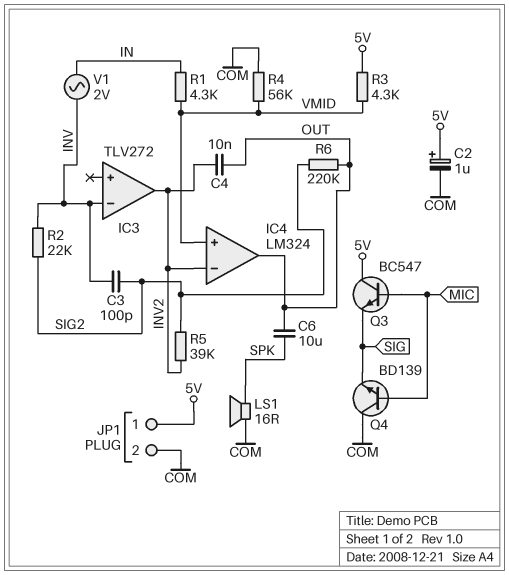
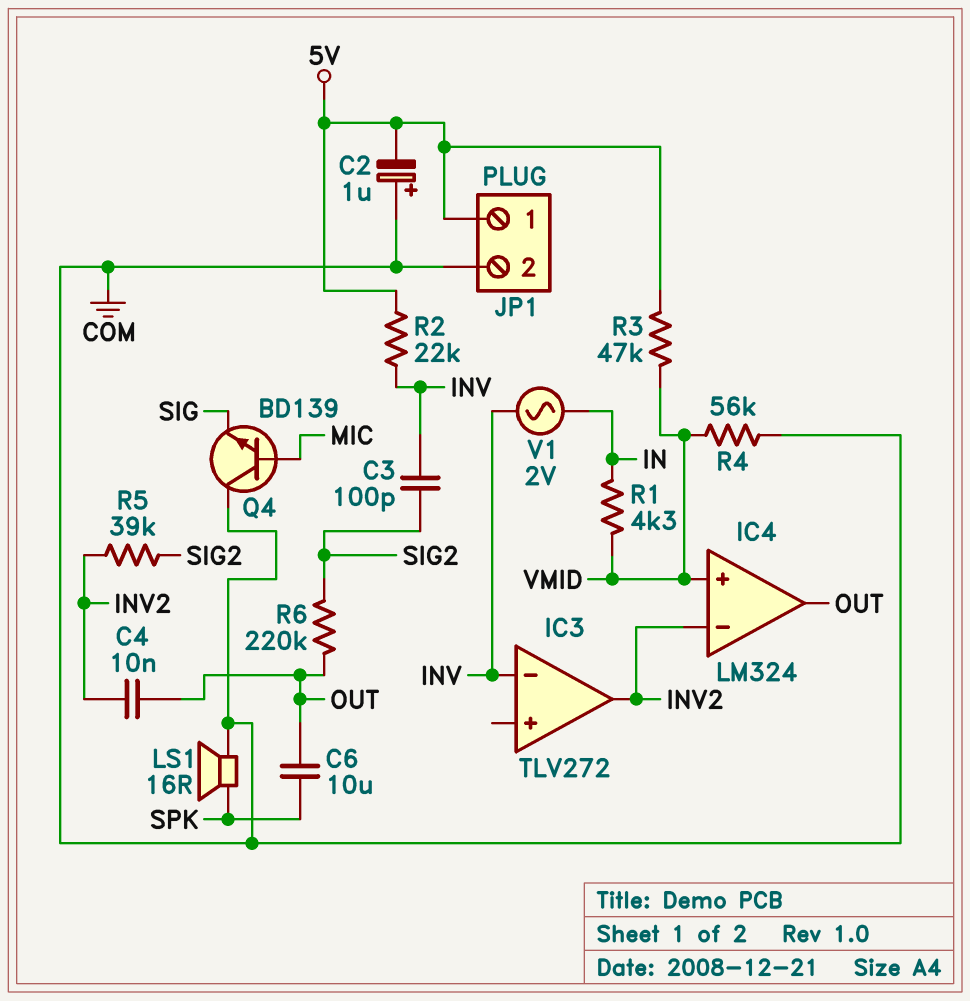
C2: 1uF (plus 5V, minus COM) -> 1uF (plus COM, minus 5V)
Q3: NPN BC547 (B MIC, C 5V, E SIG) -> none
R2: 22k (INV, SIG2) -> 22k (5V, INV)
R3: 4.3k (5V, VMID) -> 47k (5V, VMID)

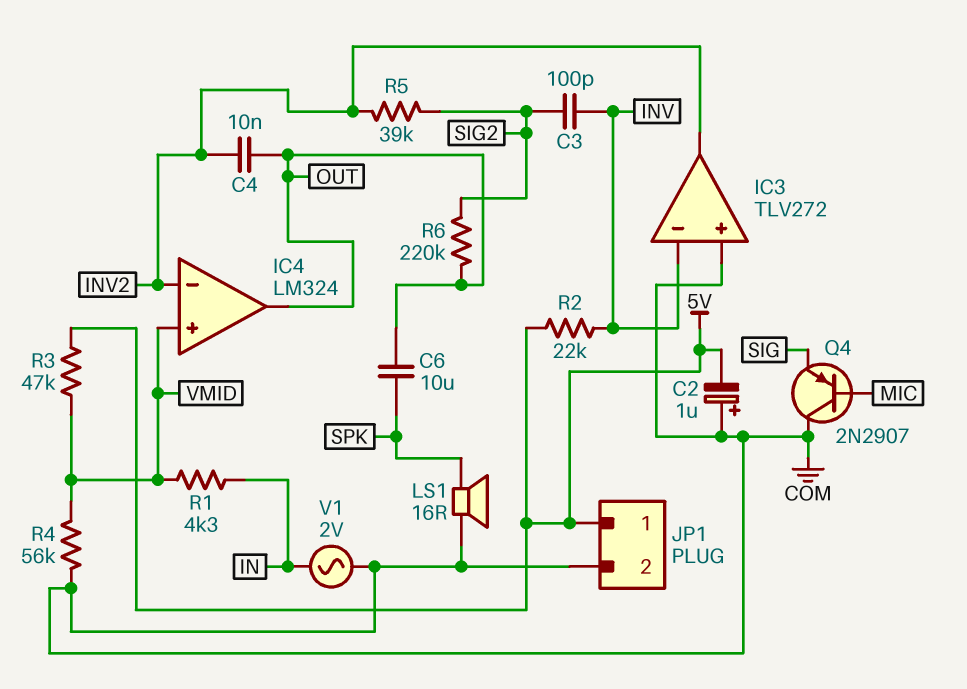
IC3 pin in+: none -> COM
Q4: NPN BD139 (B MIC, C COM, E SIG) -> PNP 2N2907 (B MIC, C COM, E SIG)
V1: AC 2V (IN, INV) -> AC 2V (COM, IN)

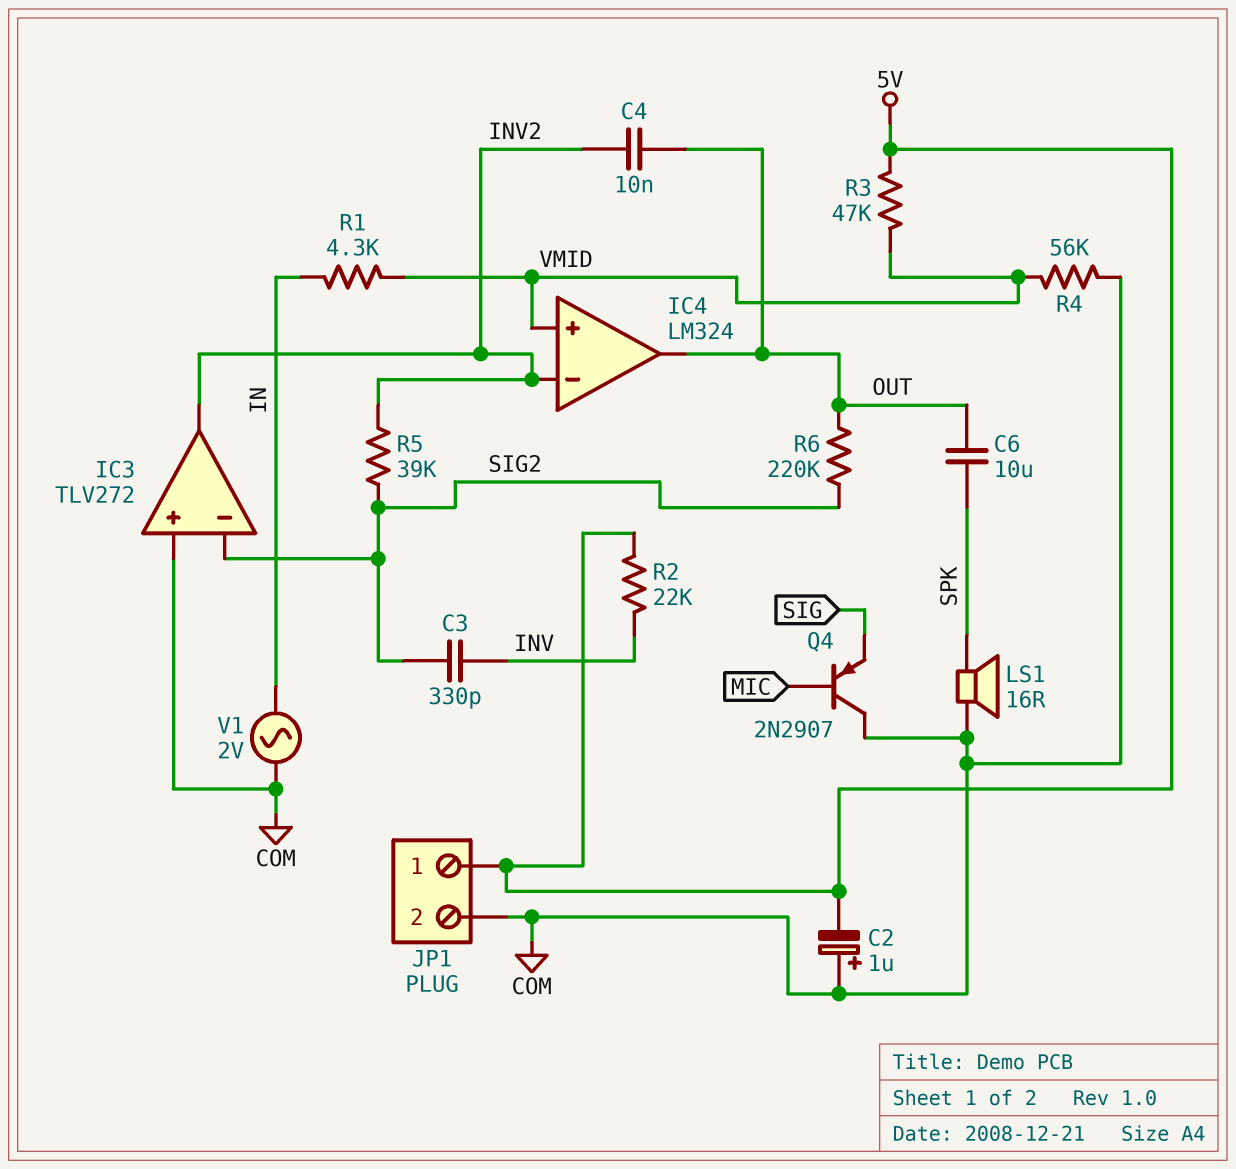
C3: 100pF (INV, SIG2) -> 330pF (INV, SIG2)
IC3 pin in-: INV -> SIG2

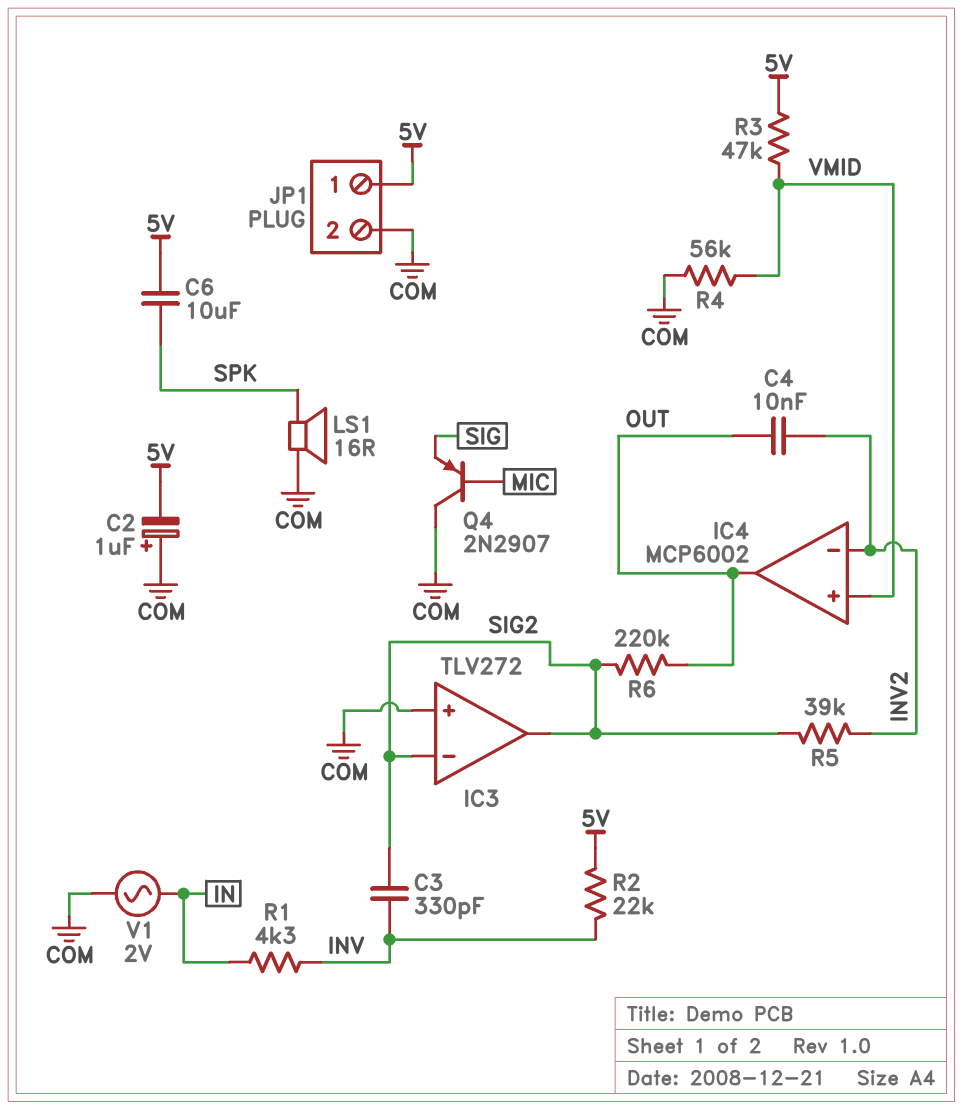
C6: 10uF (OUT, SPK) -> 10uF (5V, SPK)
IC3 pin out: INV2 -> SIG2
IC4: LM324 -> MCP6002
R1: 4.3k (IN, VMID) -> 4.3k (IN, INV)

